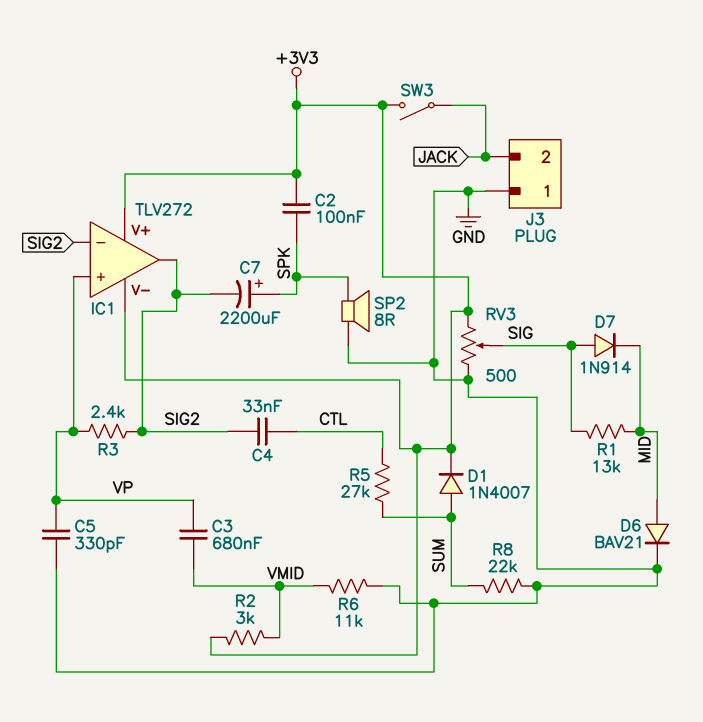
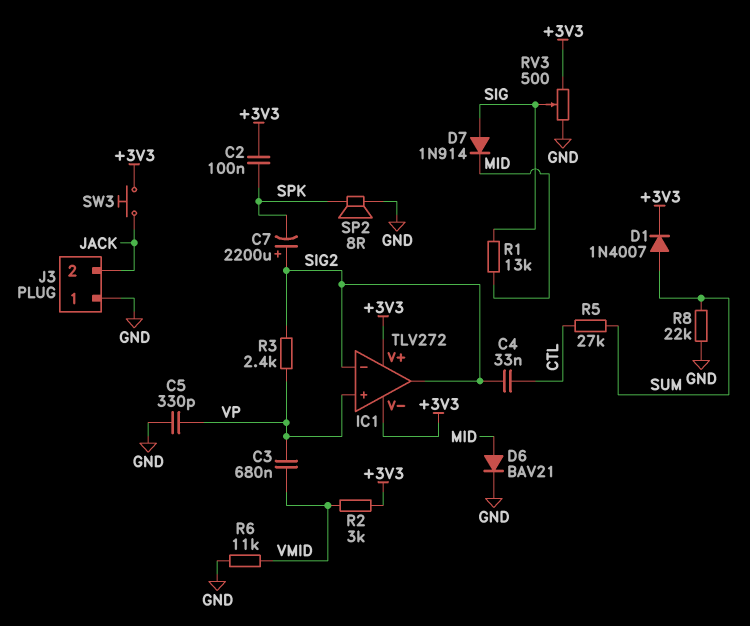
C7: 2200uF (plus SPK, minus SIG2) -> 2200uF (plus SIG2, minus SPK)
SW3: switch (+3V3, JACK) -> button (+3V3, JACK)

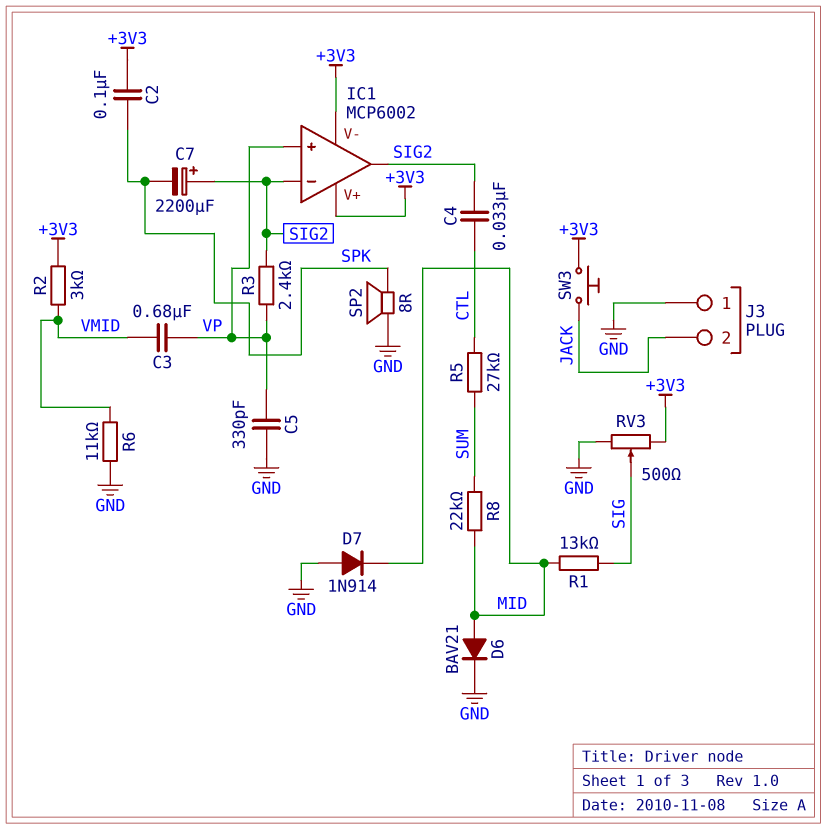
D1: diode 1N4007 (A SUM, K +3V3) -> none
D7: diode 1N914 (A SIG, K MID) -> diode 1N914 (A GND, K MID)
IC1: TLV272 -> MCP6002
R8: 22k (GND, SUM) -> 22k (MID, SUM)

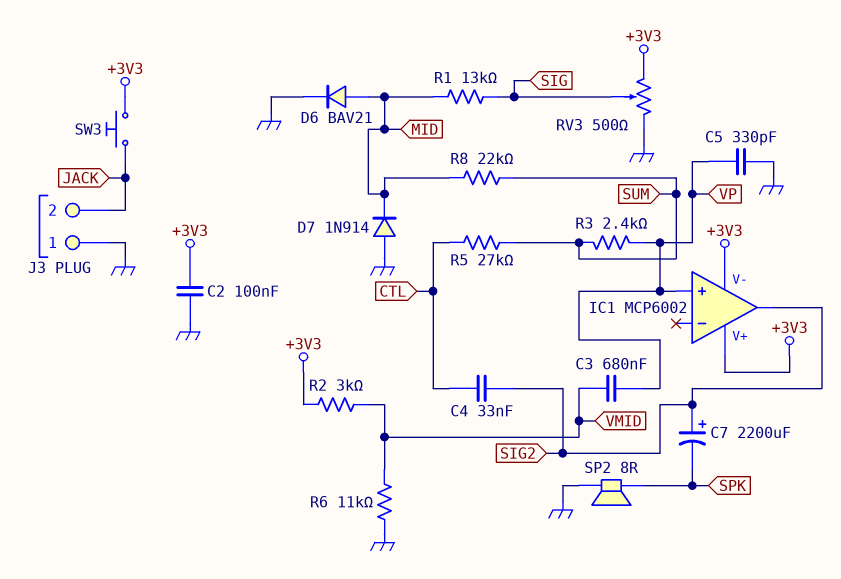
C2: 100nF (+3V3, SPK) -> 100nF (+3V3, GND)
IC1 pin in-: SIG2 -> none
R3: 2.4k (SIG2, VP) -> 2.4k (SUM, VP)

